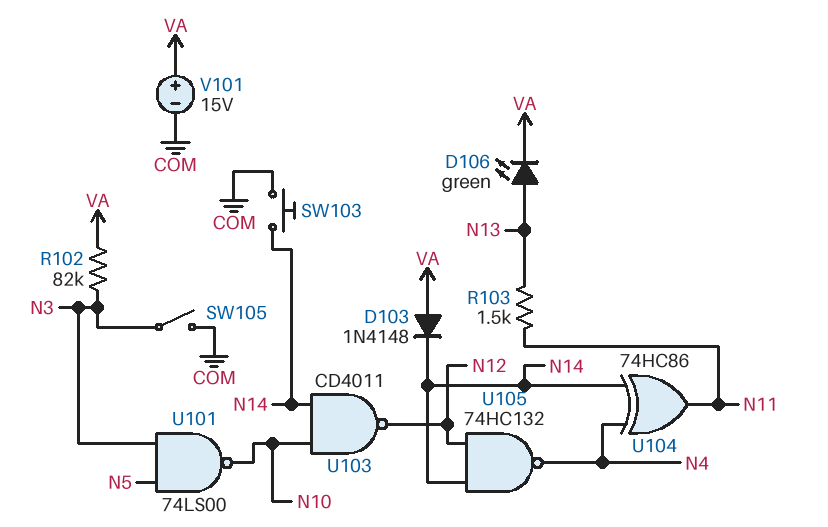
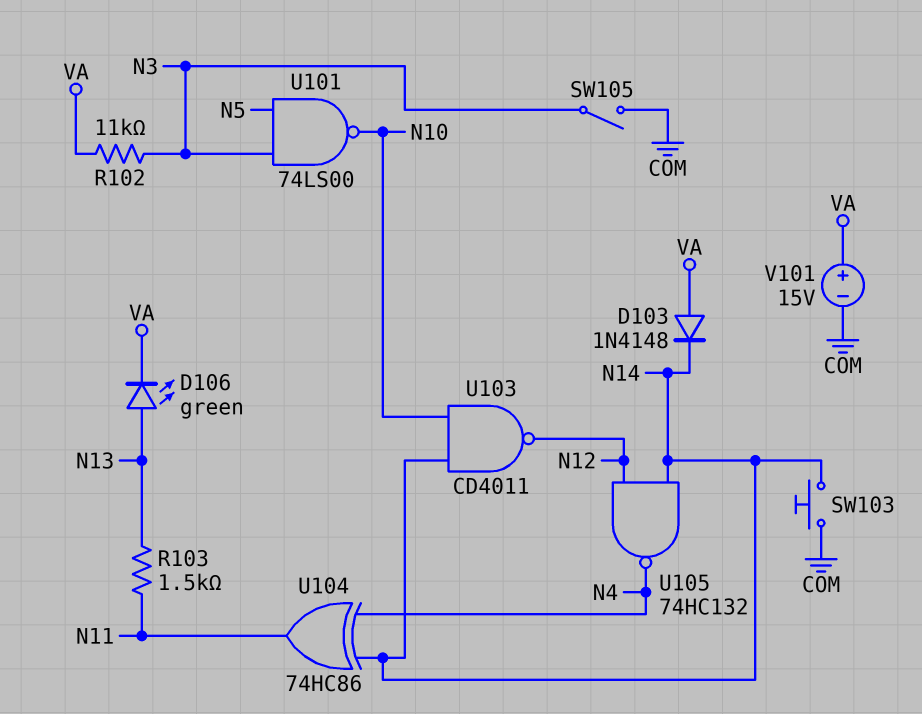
R102: 82k (N3, VA) -> 11k (N3, VA)

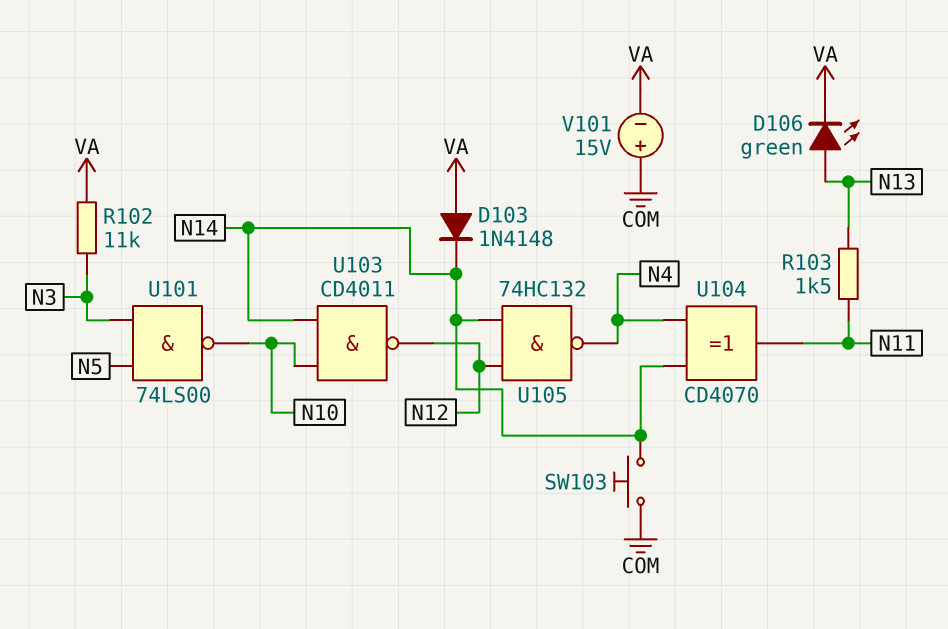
SW105: switch (COM, N3) -> none
U104: XOR 74HC86 (in N4, in N14, out N11) -> XOR CD4070 (in N4, in N14, out N11)
V101: 15V (plus VA, minus COM) -> 15V (plus COM, minus VA)

